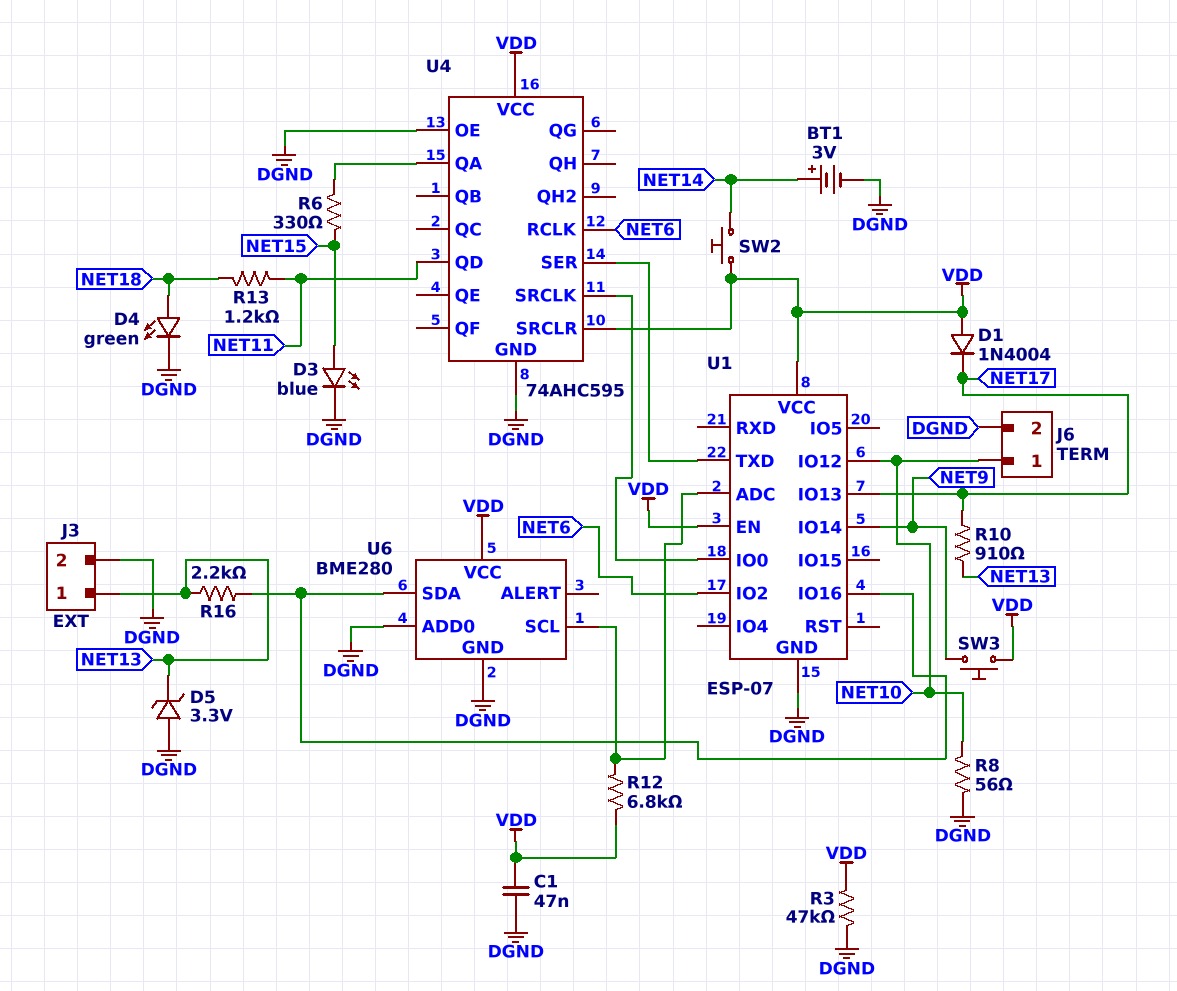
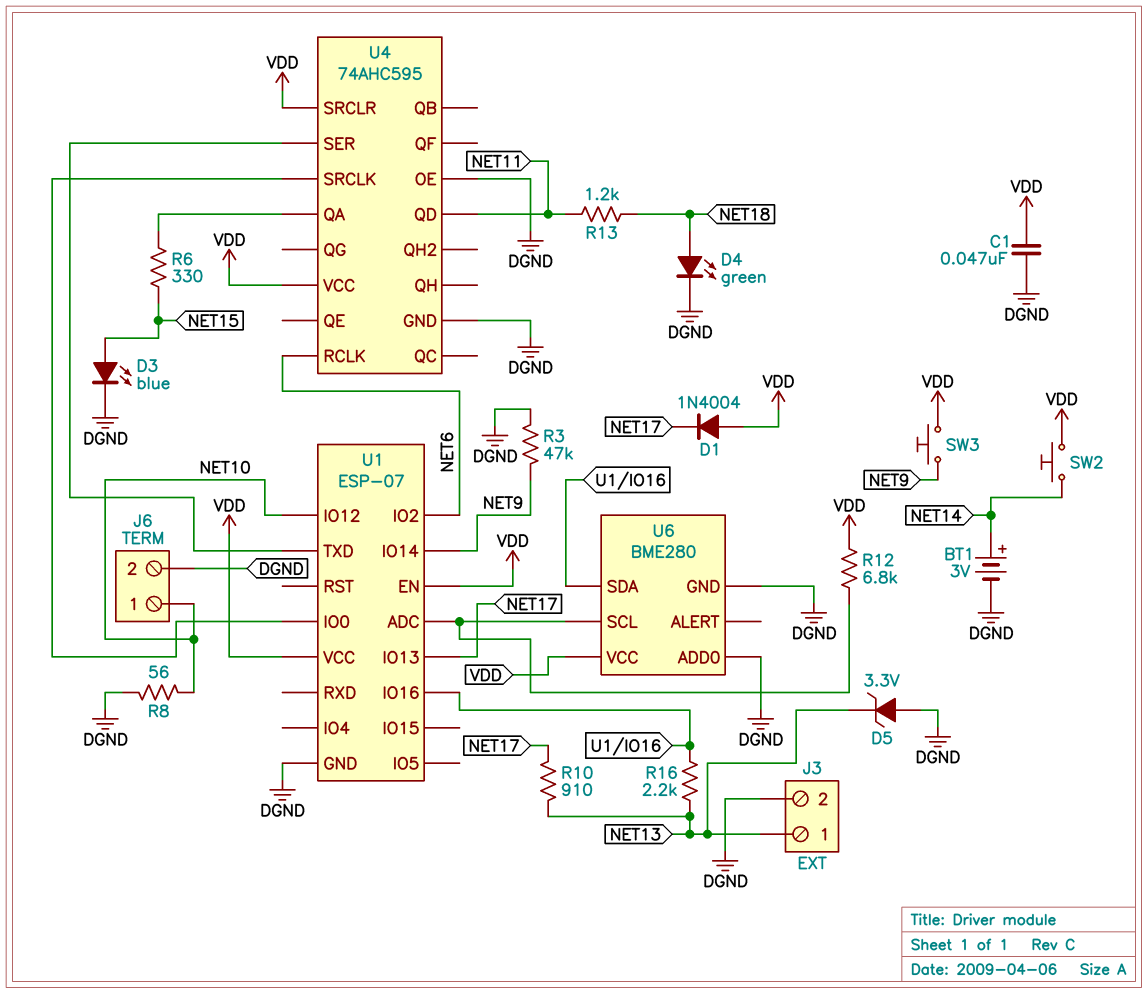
R3: 47k (DGND, VDD) -> 47k (DGND, NET9)

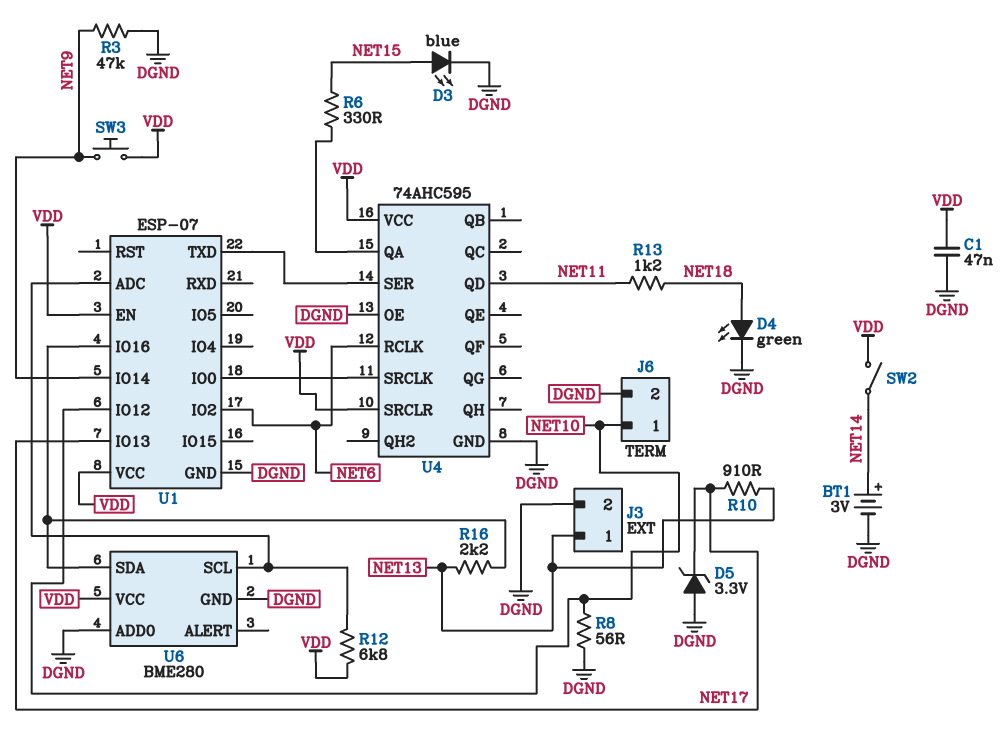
D1: diode 1N4004 (A VDD, K NET17) -> none
D5: zener 3.3V (A DGND, K NET13) -> zener 3.3V (A DGND, K NET17)
SW2: button (NET14, VDD) -> switch (NET14, VDD)

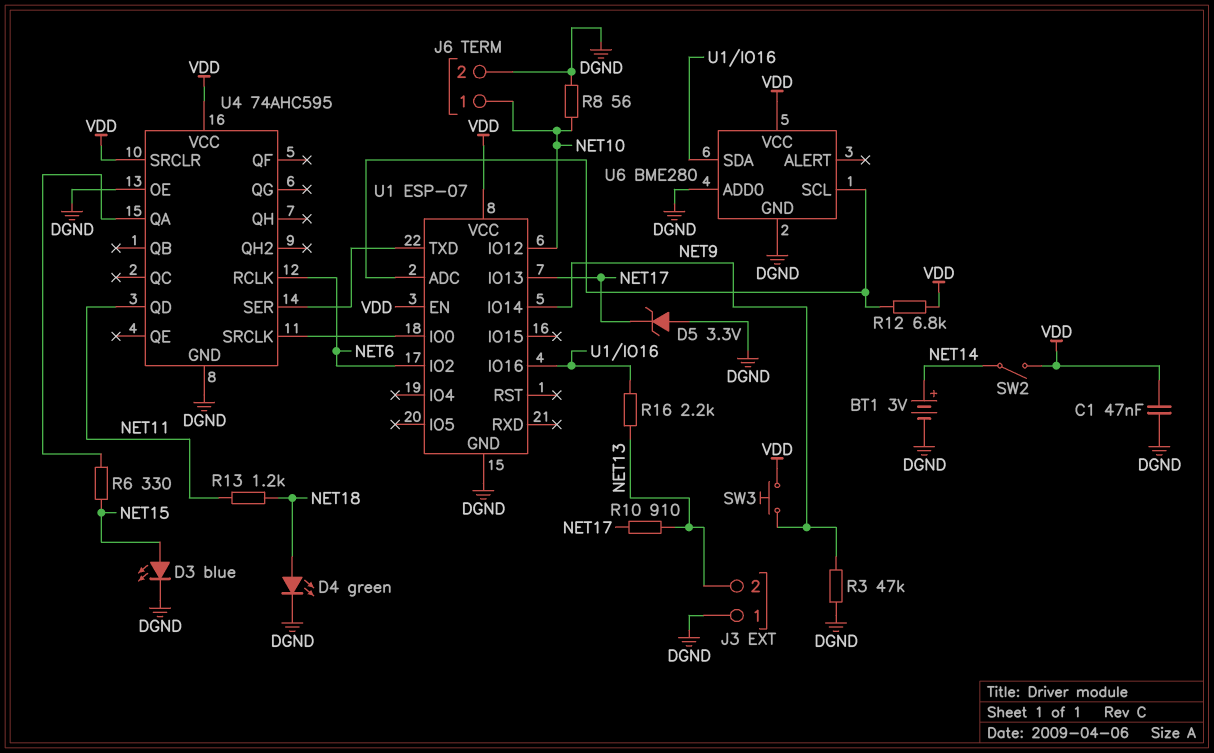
J3 pin 1: NET13 -> DGND
J3 pin 2: DGND -> NET13

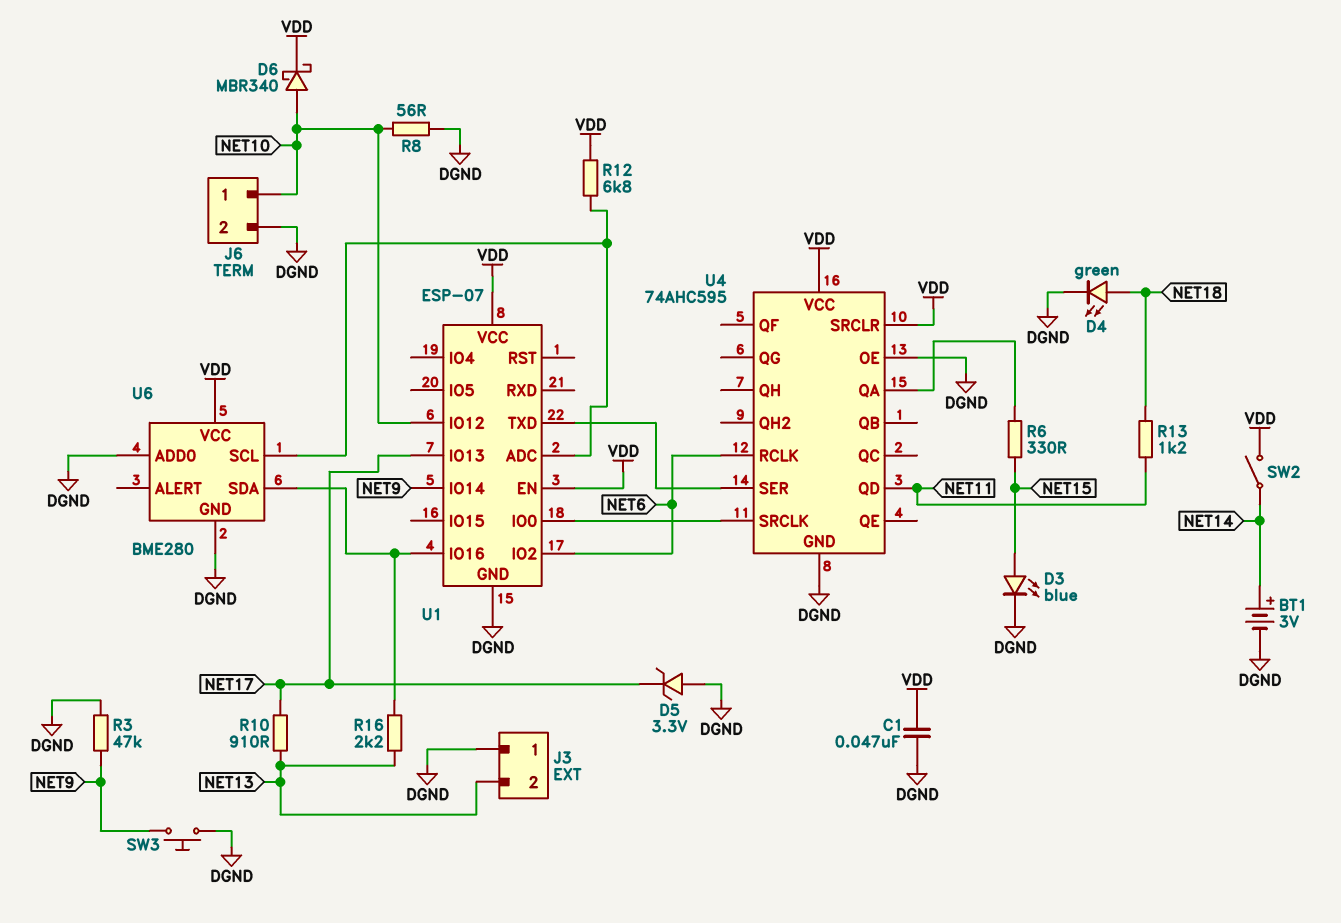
D6: none -> schottky MBR340 (A NET10, K VDD)
SW3: button (NET9, VDD) -> button (DGND, NET9)

